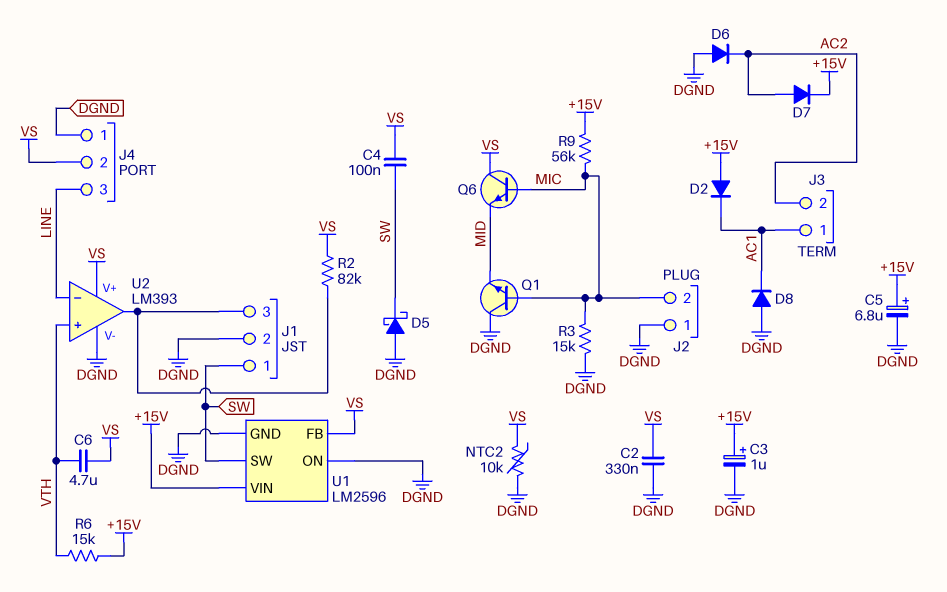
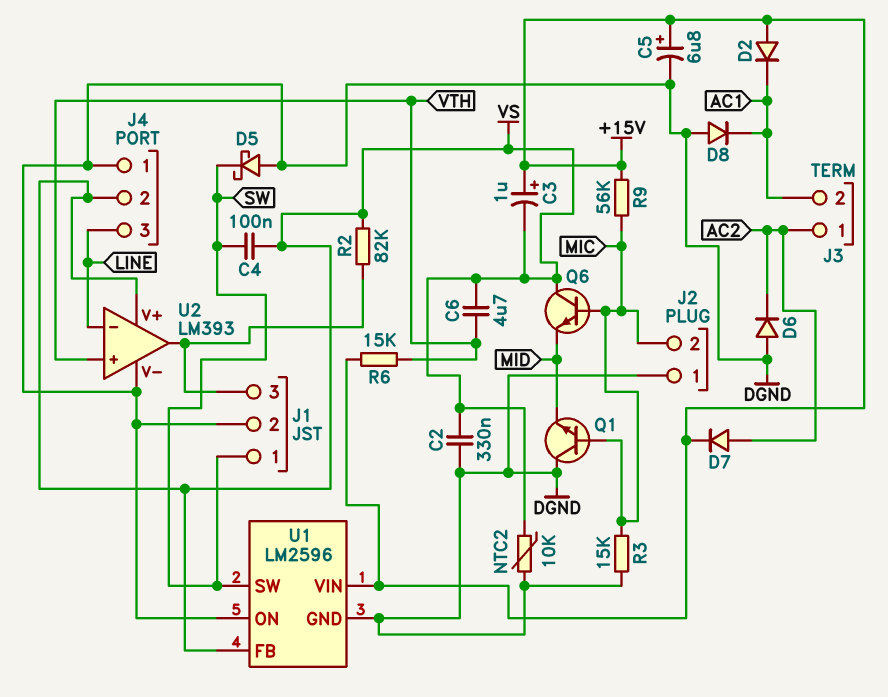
C3: 1uF (plus +15V, minus DGND) -> 1uF (plus +15V, minus VS)
J3 pin 1: AC1 -> AC2
J3 pin 2: AC2 -> AC1

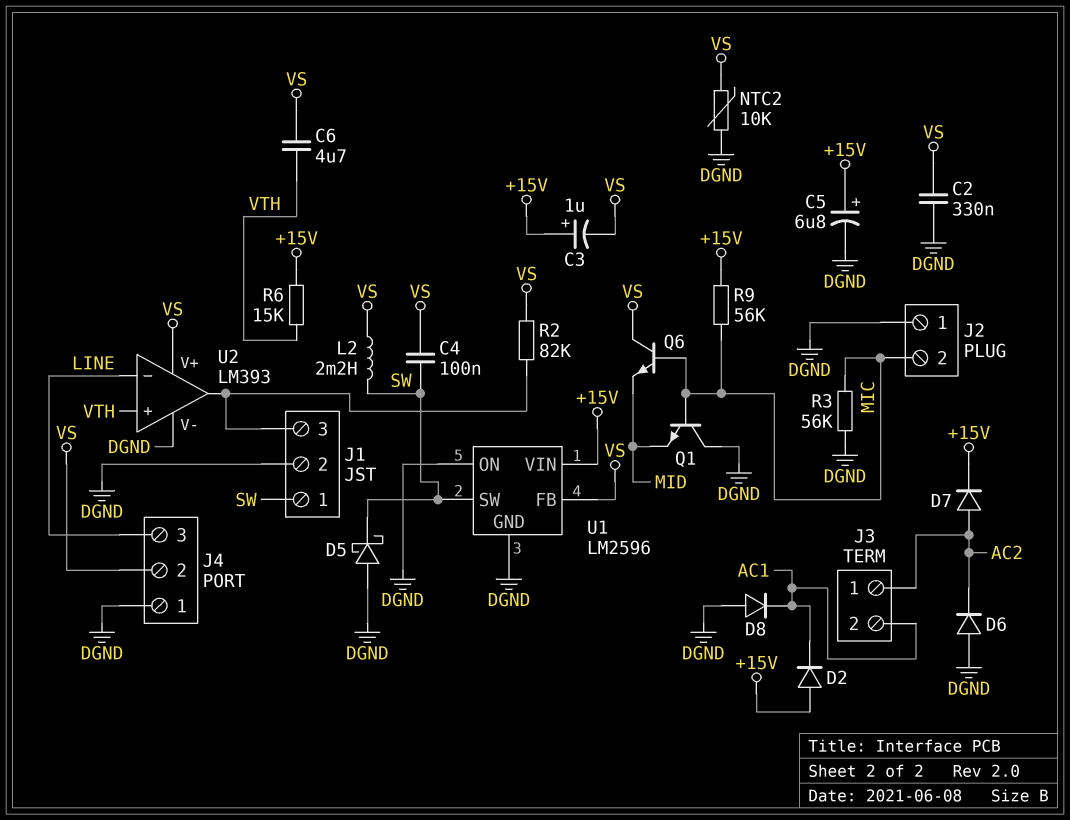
L2: none -> 2.2mH (SW, VS)
R3: 15k (DGND, MIC) -> 56k (DGND, MIC)

